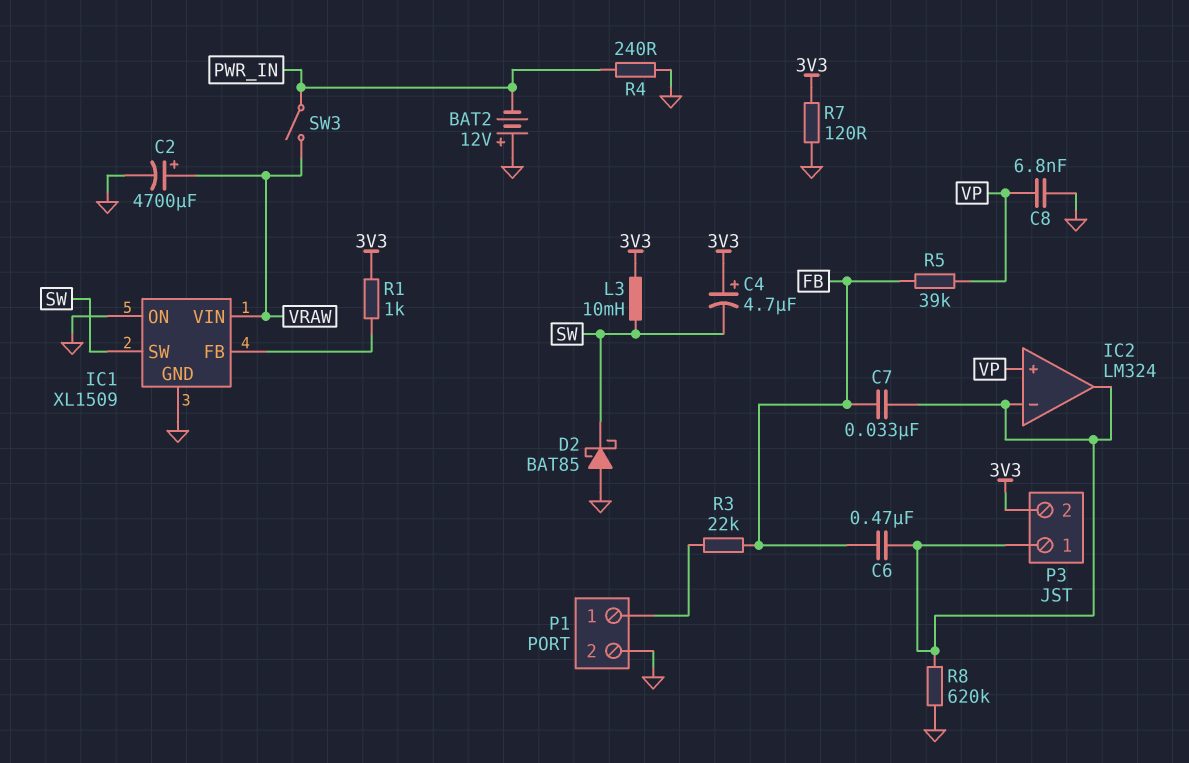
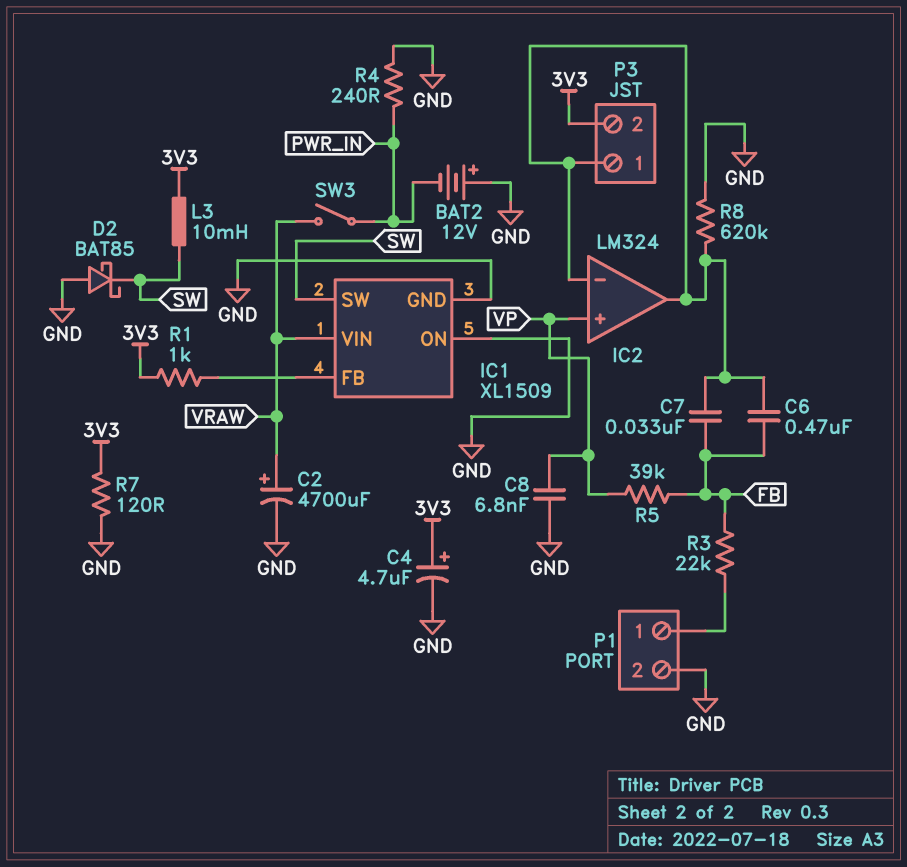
C4: 4.7uF (plus 3V3, minus SW) -> 4.7uF (plus 3V3, minus GND)

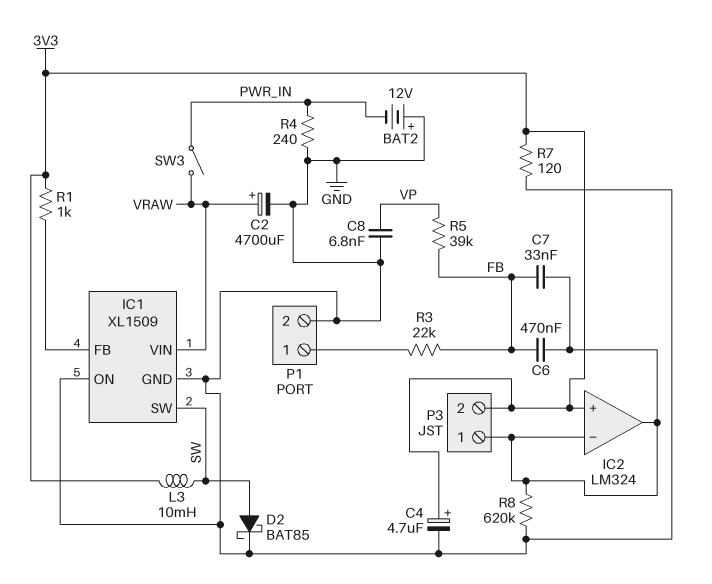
D2: schottky BAT85 (A GND, K SW) -> schottky BAT85 (A SW, K GND)
IC2 pin in+: VP -> 3V3

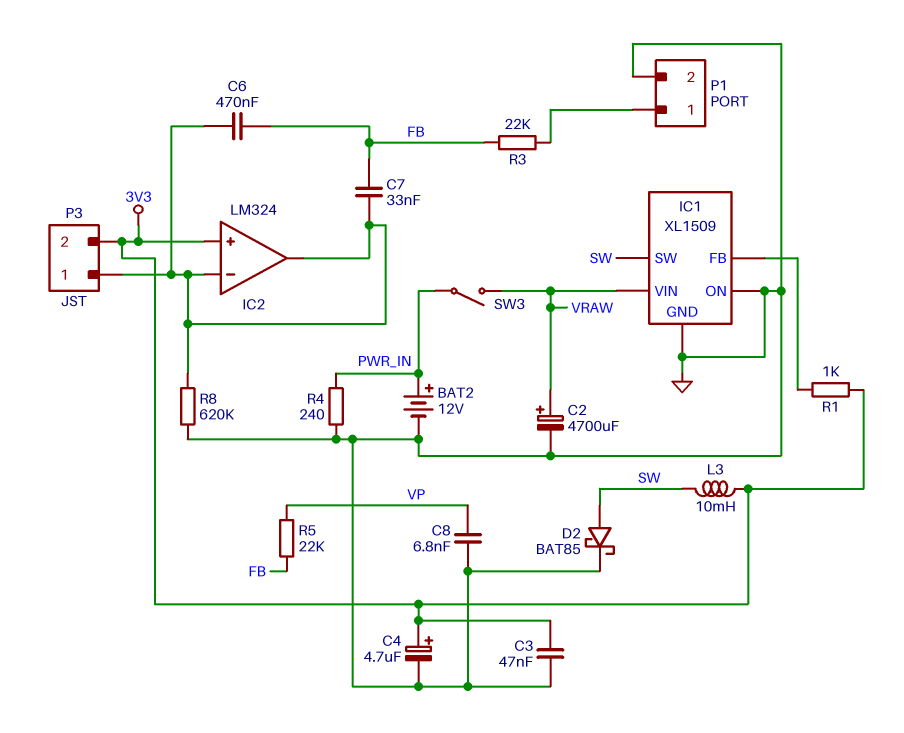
BAT2: 12V (plus GND, minus PWR_IN) -> 12V (plus PWR_IN, minus GND)
C3: none -> 47nF (3V3, GND)
R5: 39k (FB, VP) -> 22k (FB, VP)
R7: 120 (3V3, GND) -> none

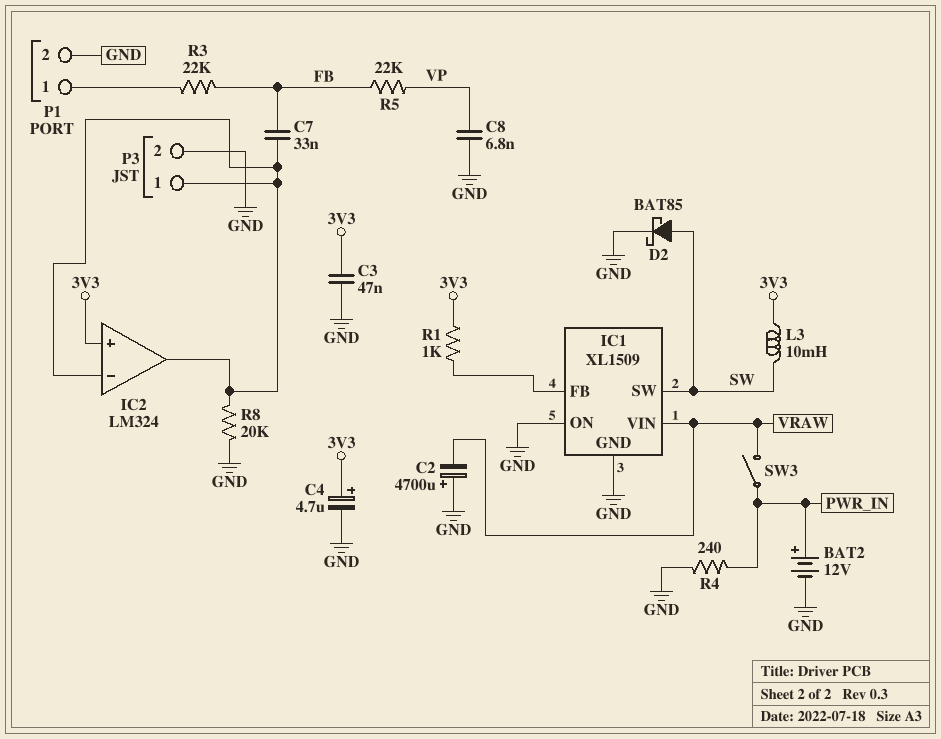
C2: 4700uF (plus VRAW, minus GND) -> 4700uF (plus GND, minus VRAW)
C6: 470nF (FB, IC2/in-) -> none
P3 pin 2: 3V3 -> GND
R8: 620k (GND, IC2/in-) -> 20k (GND, IC2/in-)

